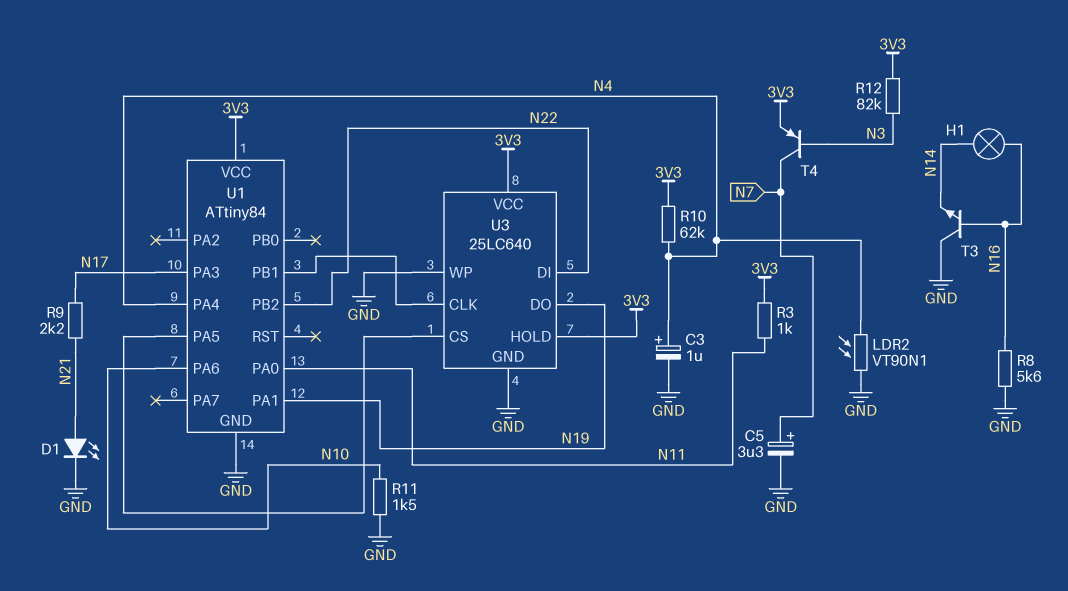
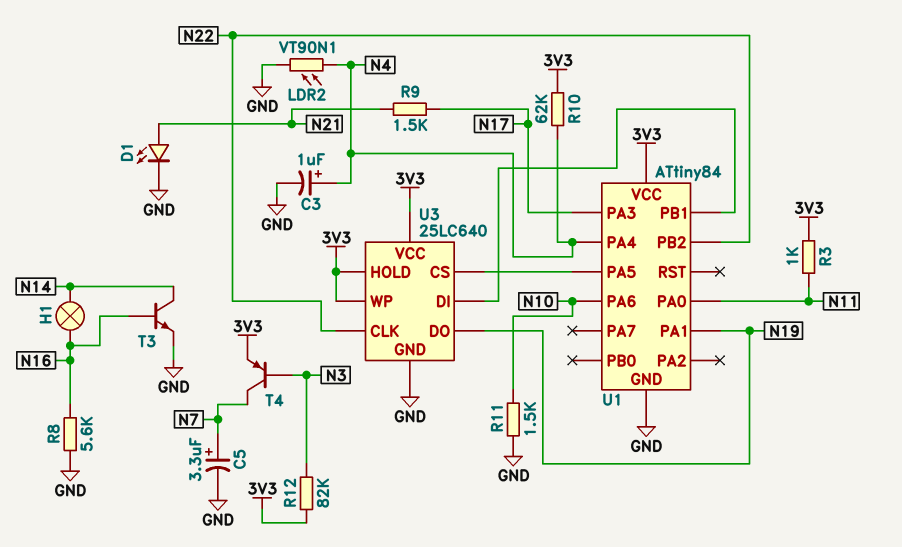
R9: 2.2k (N17, N21) -> 1.5k (N17, N21)
T3: NPN (B N16, C GND, E N14) -> NPN (B N16, C N14, E GND)
U3 pin CLK: U1/PB1 -> N22
U3 pin DI: N22 -> U1/PB1
U3 pin WP: GND -> 3V3

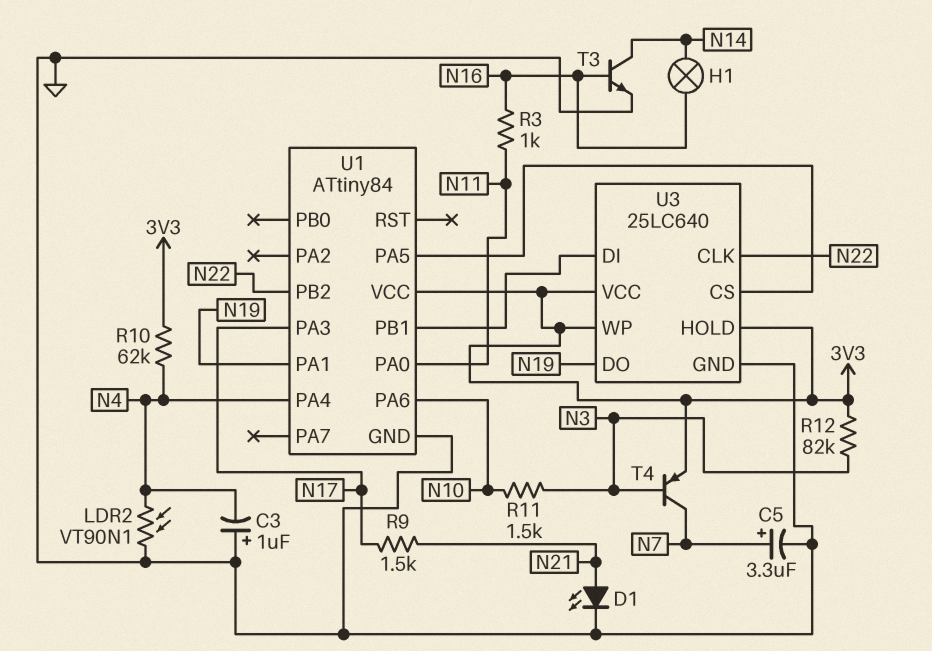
C3: 1uF (plus N4, minus GND) -> 1uF (plus GND, minus N4)
R3: 1k (3V3, N11) -> 1k (N11, N16)
R8: 5.6k (GND, N16) -> none
R11: 1.5k (GND, N10) -> 1.5k (N3, N10)

